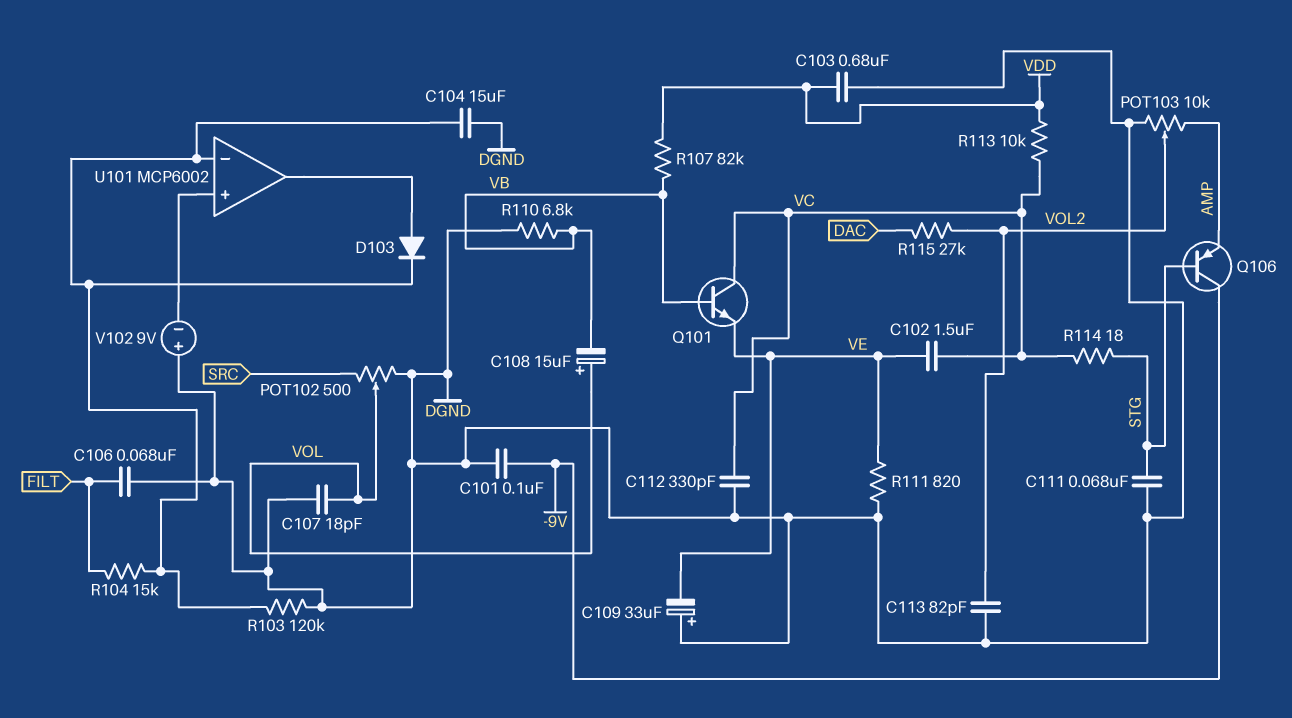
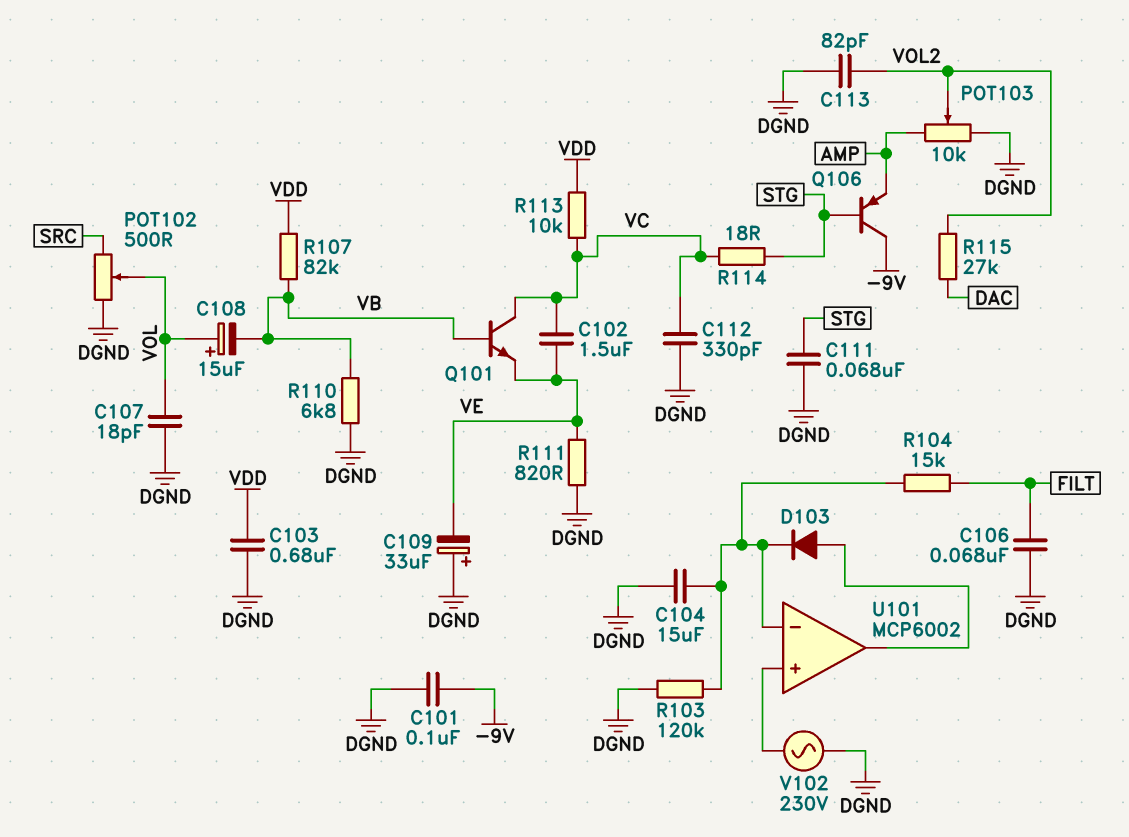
V102: 9V (plus DGND, minus U101/in+) -> AC 230V (DGND, U101/in+)

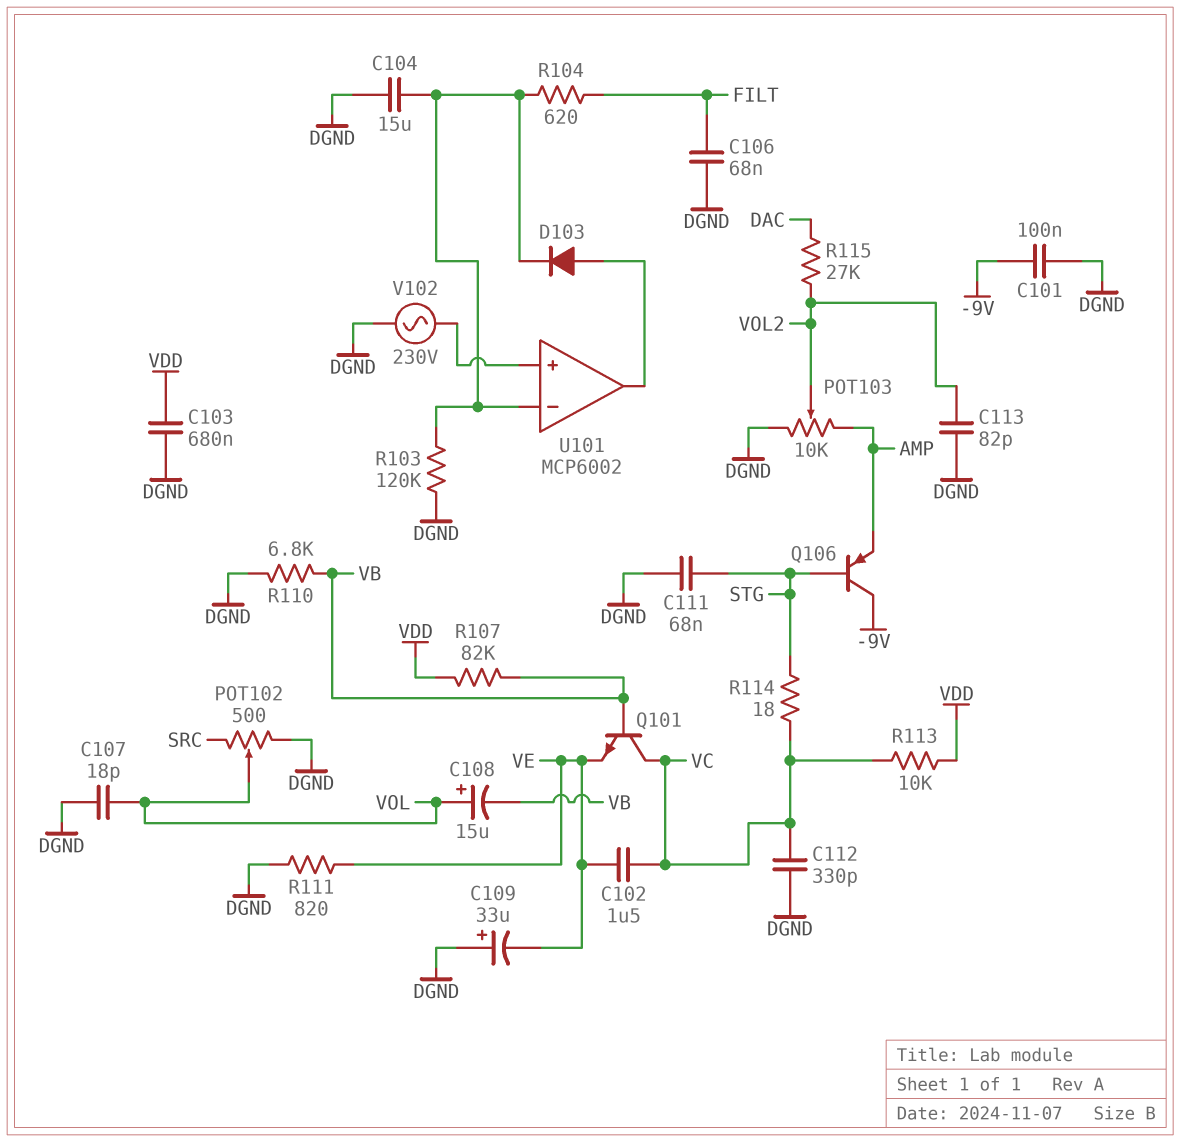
R104: 15k (FILT, U101/in-) -> 620 (FILT, U101/in-)

